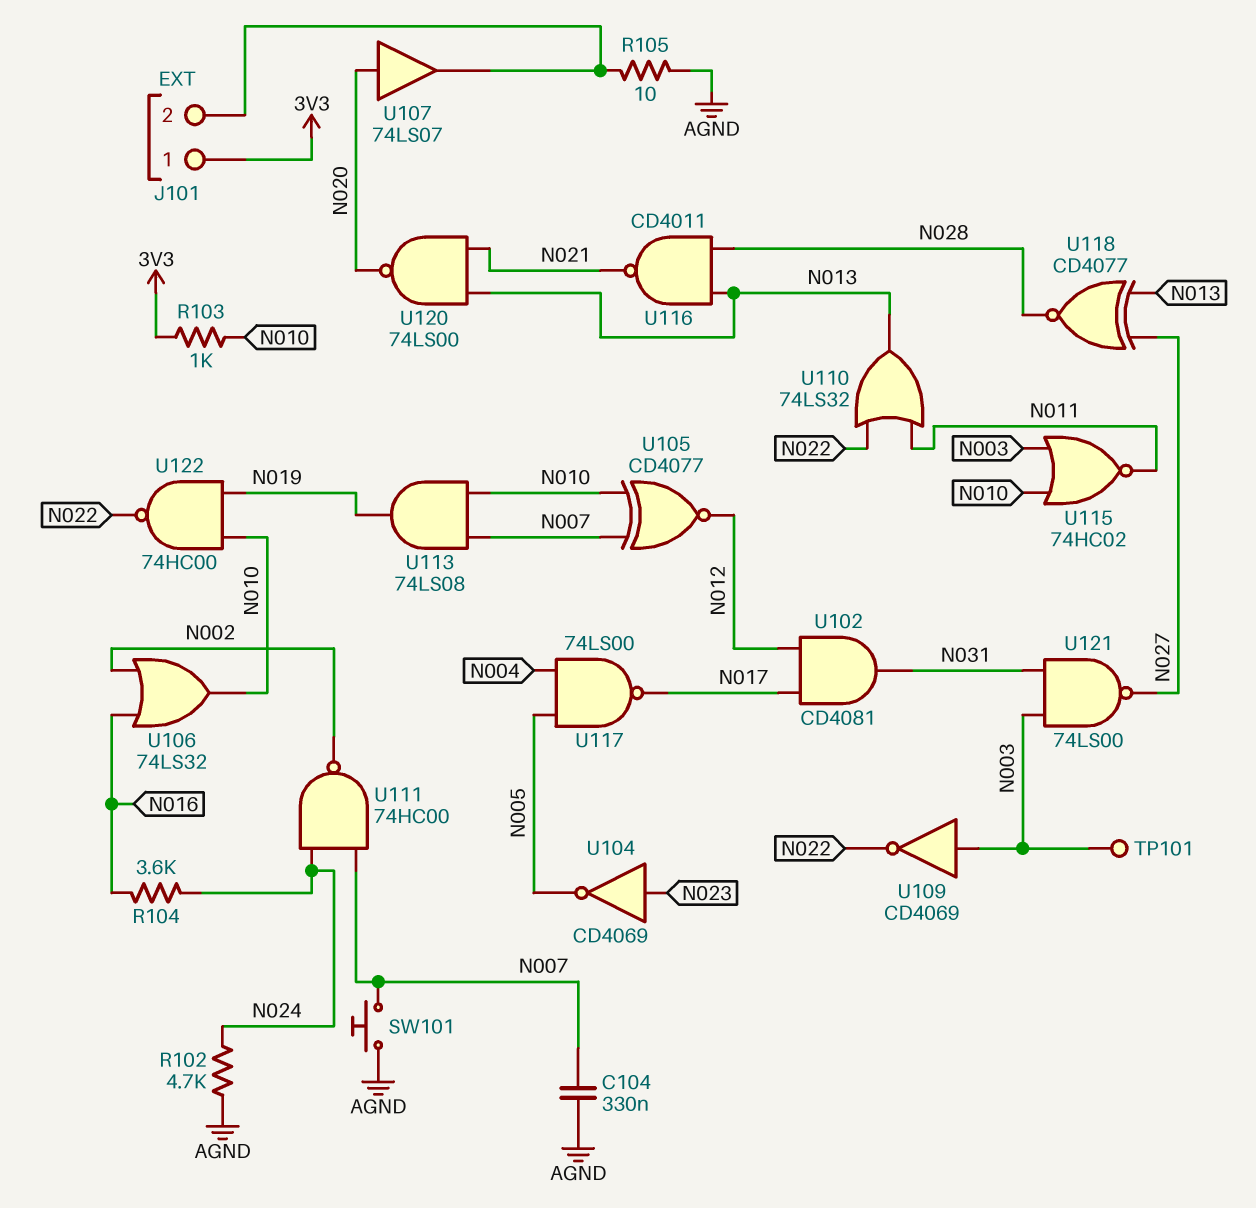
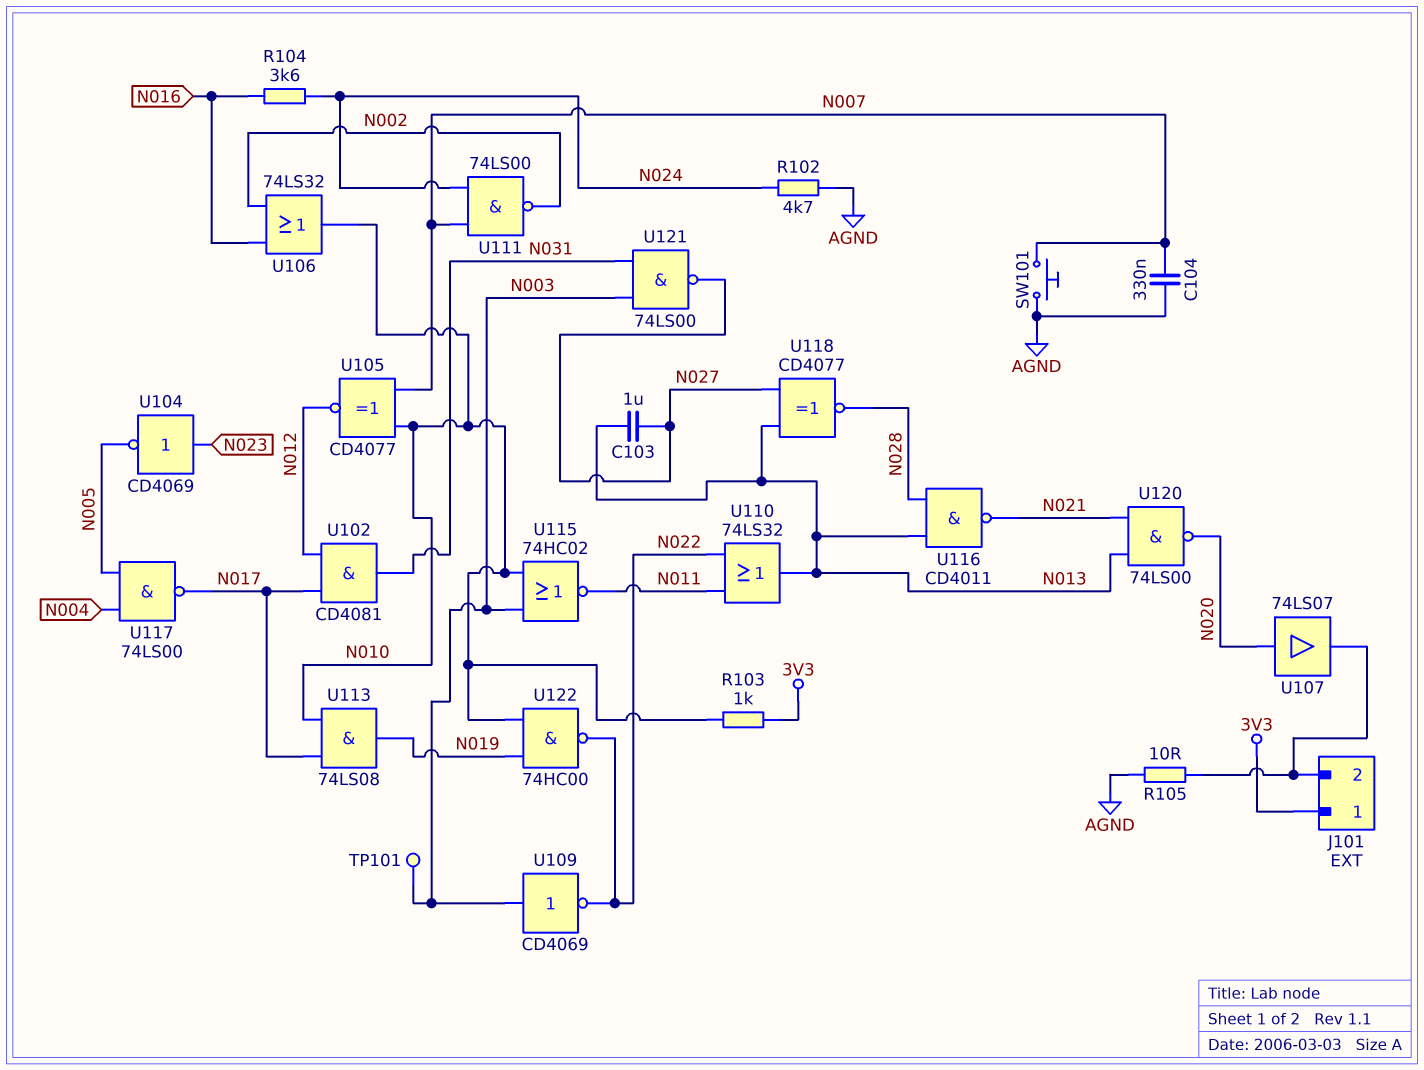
C103: none -> 1uF (N013, N027)
U111: NAND 74HC00 (in N007, in N024, out N002) -> NAND 74LS00 (in N007, in N024, out N002)
U113: AND 74LS08 (in N007, in N010, out N019) -> AND 74LS08 (in N010, in N017, out N019)

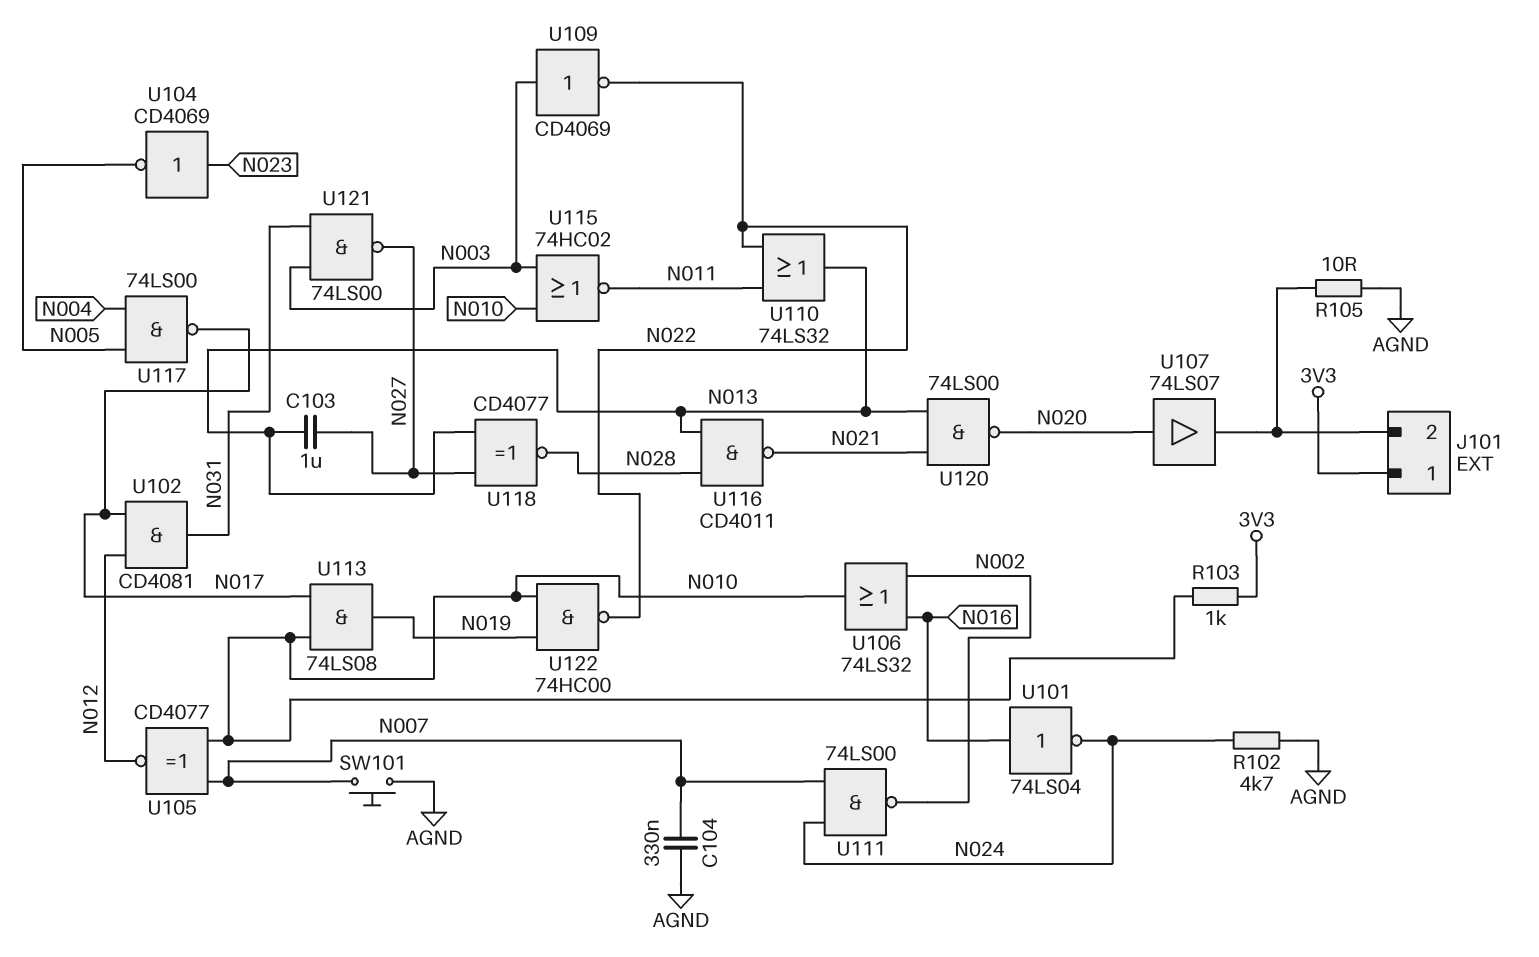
R104: 3.6k (N016, N024) -> none
TP101: test point (N003) -> none
U101: none -> NOT 74LS04 (in N016, out N024)

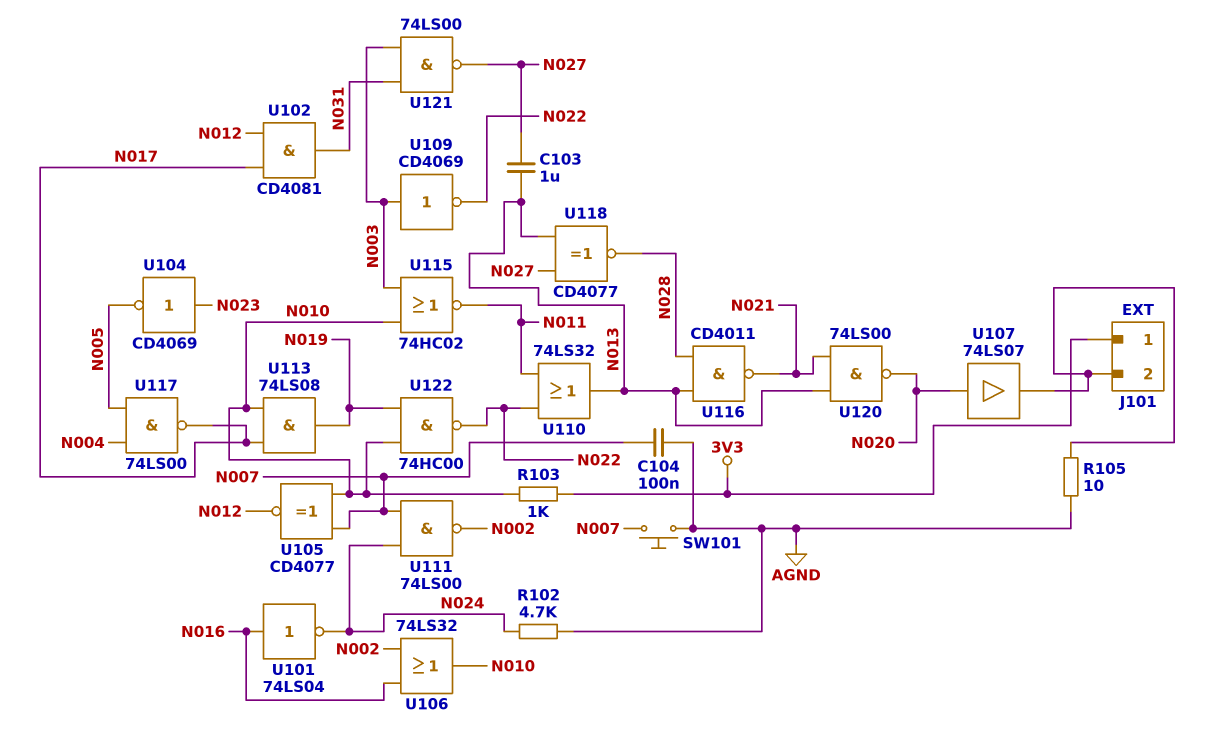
C104: 330nF (AGND, N007) -> 100nF (AGND, N007)

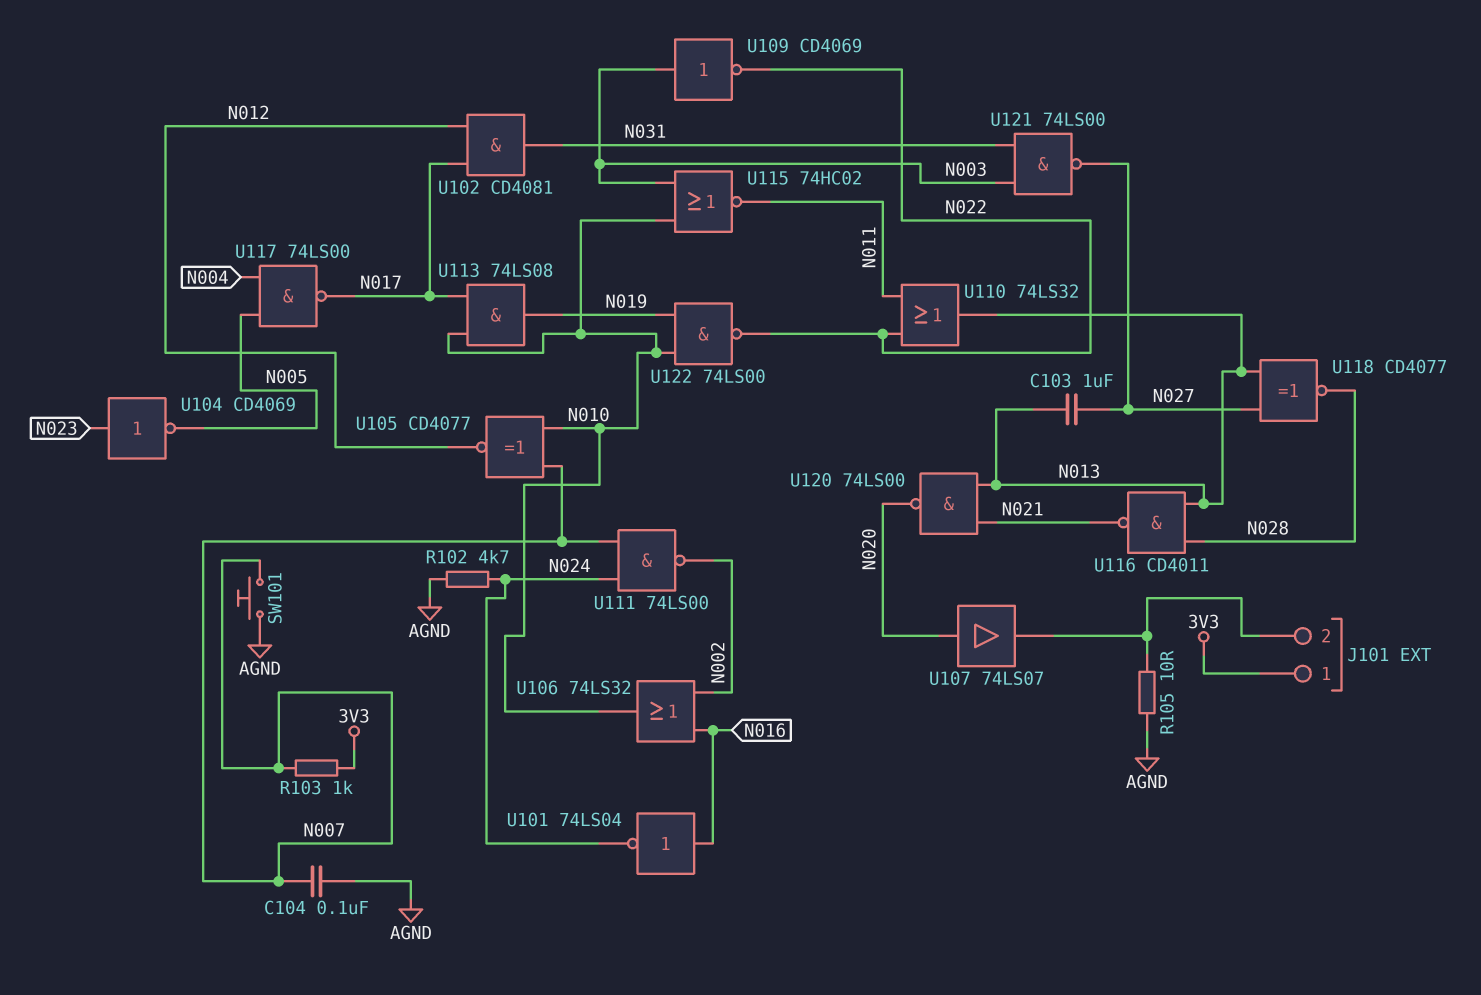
R103: 1k (3V3, N010) -> 1k (3V3, N007)
U122: NAND 74HC00 (in N010, in N019, out N022) -> NAND 74LS00 (in N010, in N019, out N022)

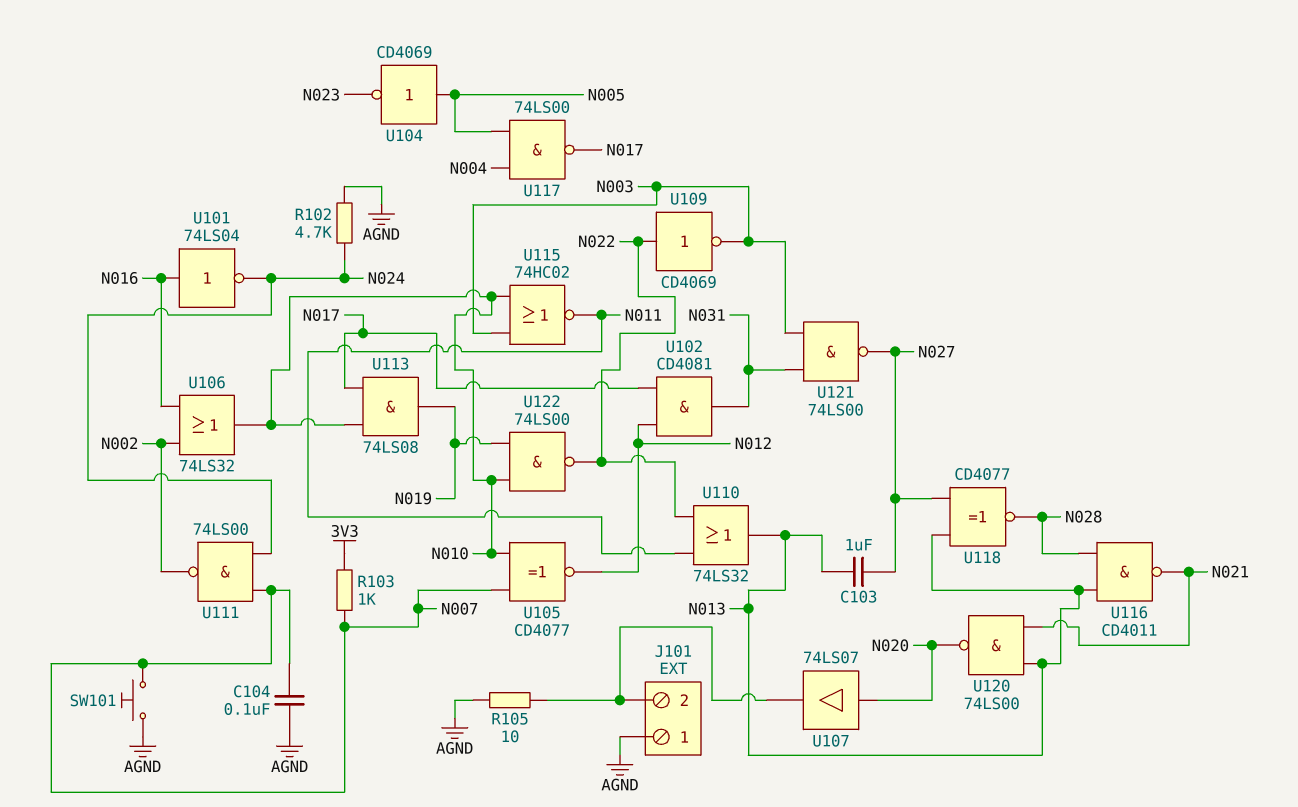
J101 pin 1: 3V3 -> AGND
U104: NOT CD4069 (in N023, out N005) -> NOT CD4069 (in N005, out N023)
U109: NOT CD4069 (in N003, out N022) -> NOT CD4069 (in N022, out N003)

